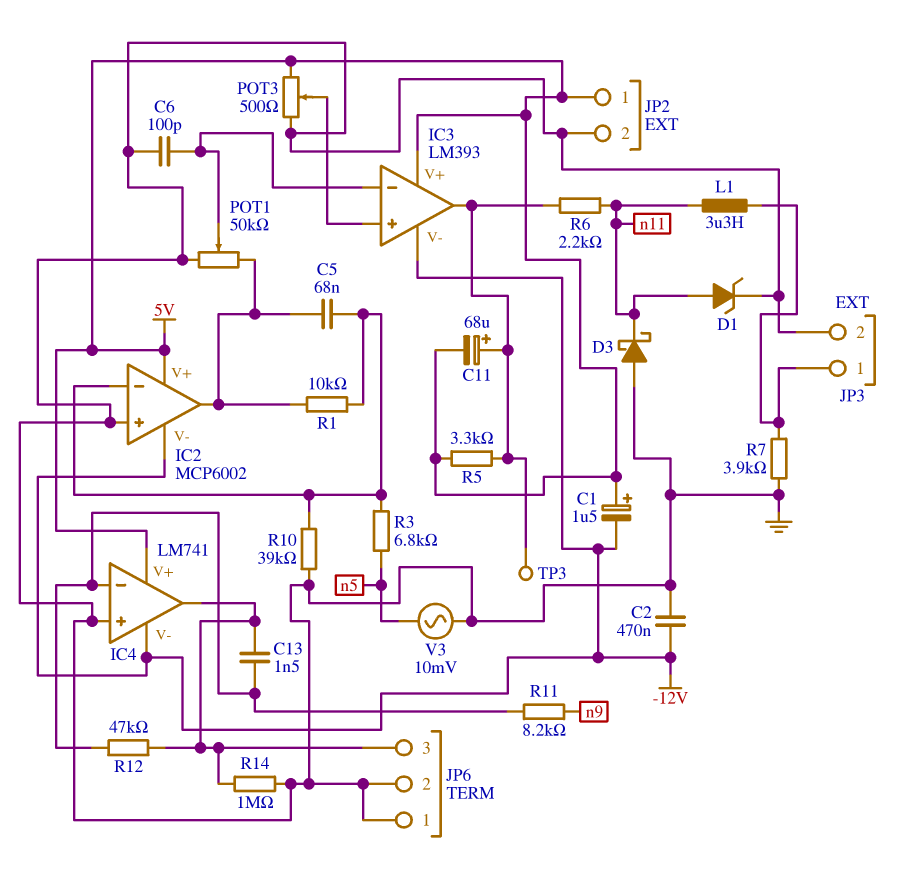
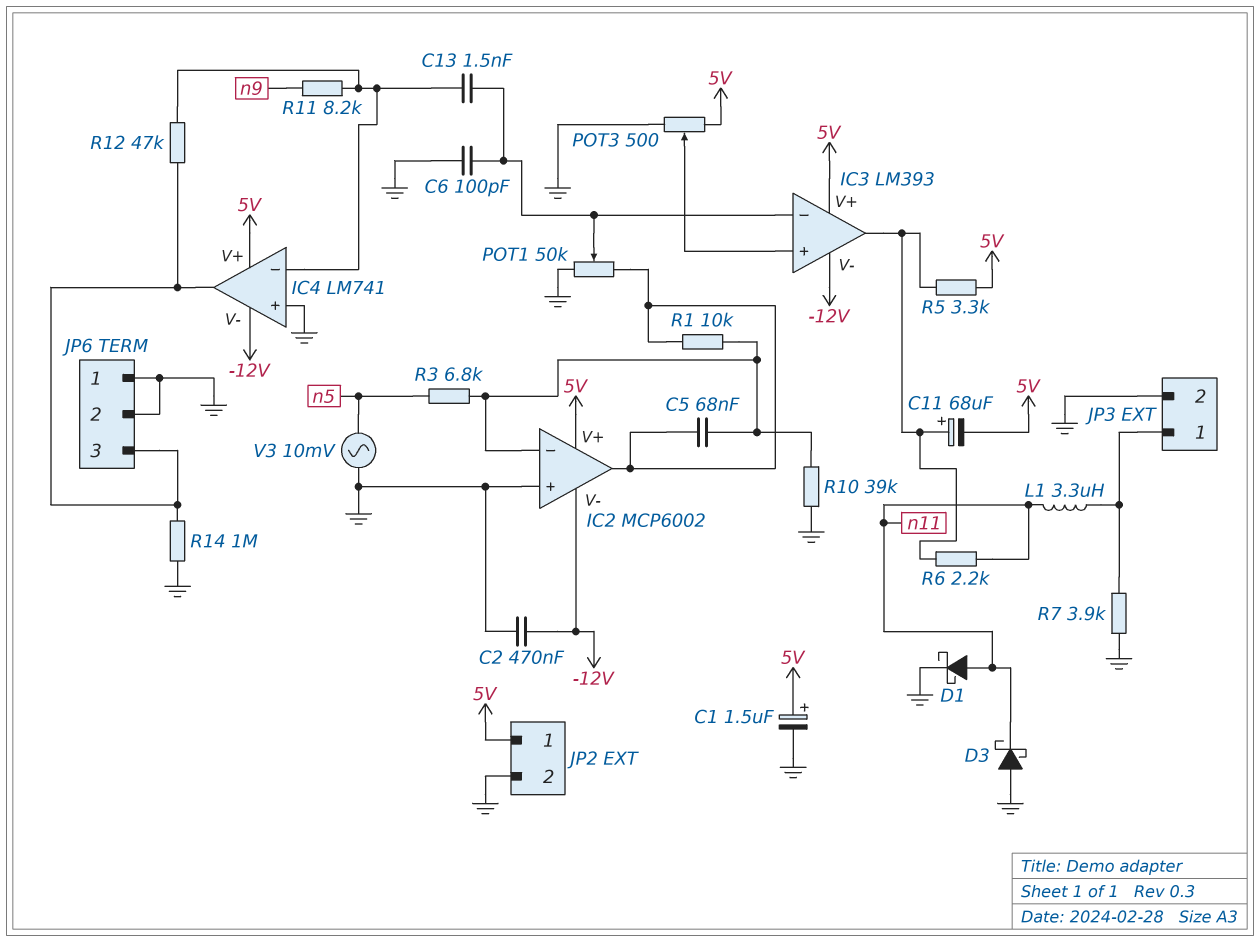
C1: 1.5uF (plus 5V, minus -12V) -> 1.5uF (plus 5V, minus GND)
C13: 1.5nF (IC4/in-, IC4/out) -> 1.5nF (IC3/in-, IC4/in-)
D1: zener (A n11, K GND) -> schottky (A n11, K GND)
TP3: test point (IC3/out) -> none

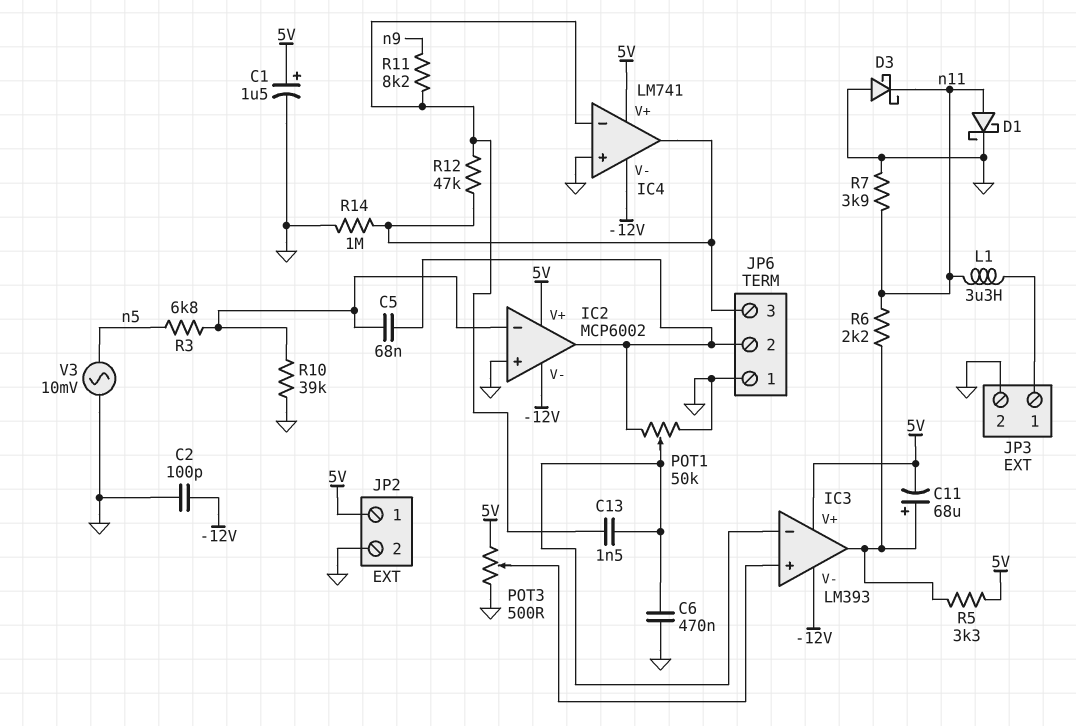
C2: 470nF (-12V, GND) -> 100pF (-12V, GND)
C6: 100pF (GND, IC3/in-) -> 470nF (GND, IC3/in-)
JP6 pin 2: GND -> IC2/out
R1: 10k (IC2/in-, IC2/out) -> none
R7: 3.9k (GND, JP3/1) -> 3.9k (GND, n11)

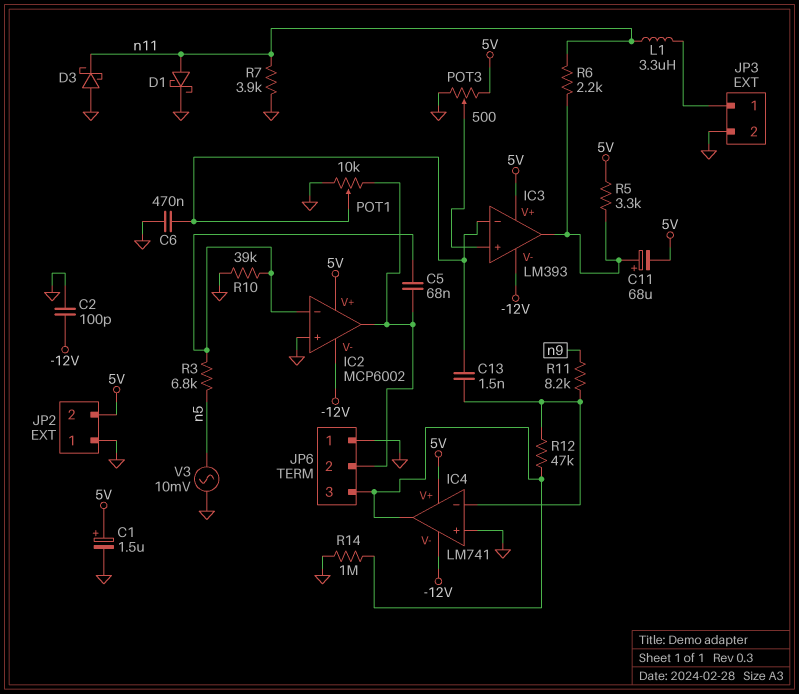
JP2 pin 1: 5V -> GND
JP2 pin 2: GND -> 5V
POT1: 50k (GND, IC2/out, wiper IC3/in-) -> 10k (GND, IC2/out, wiper IC3/in-)

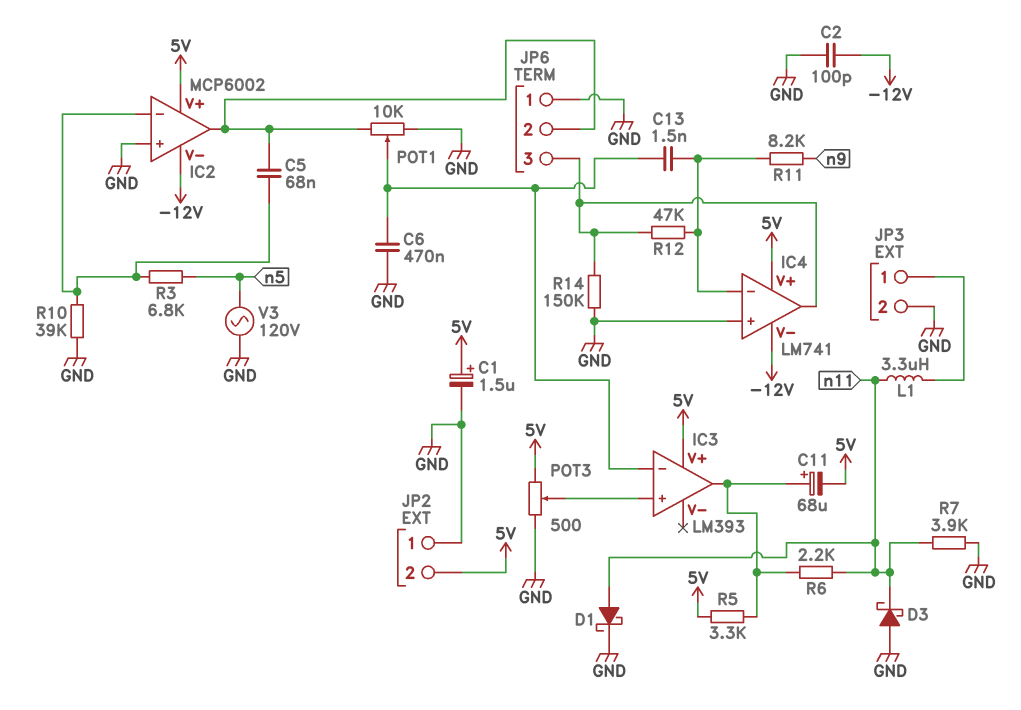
IC3 pin V-: -12V -> none
R14: 1M (GND, IC4/out) -> 150k (GND, IC4/out)
V3: AC 10mV (GND, n5) -> AC 120V (GND, n5)

